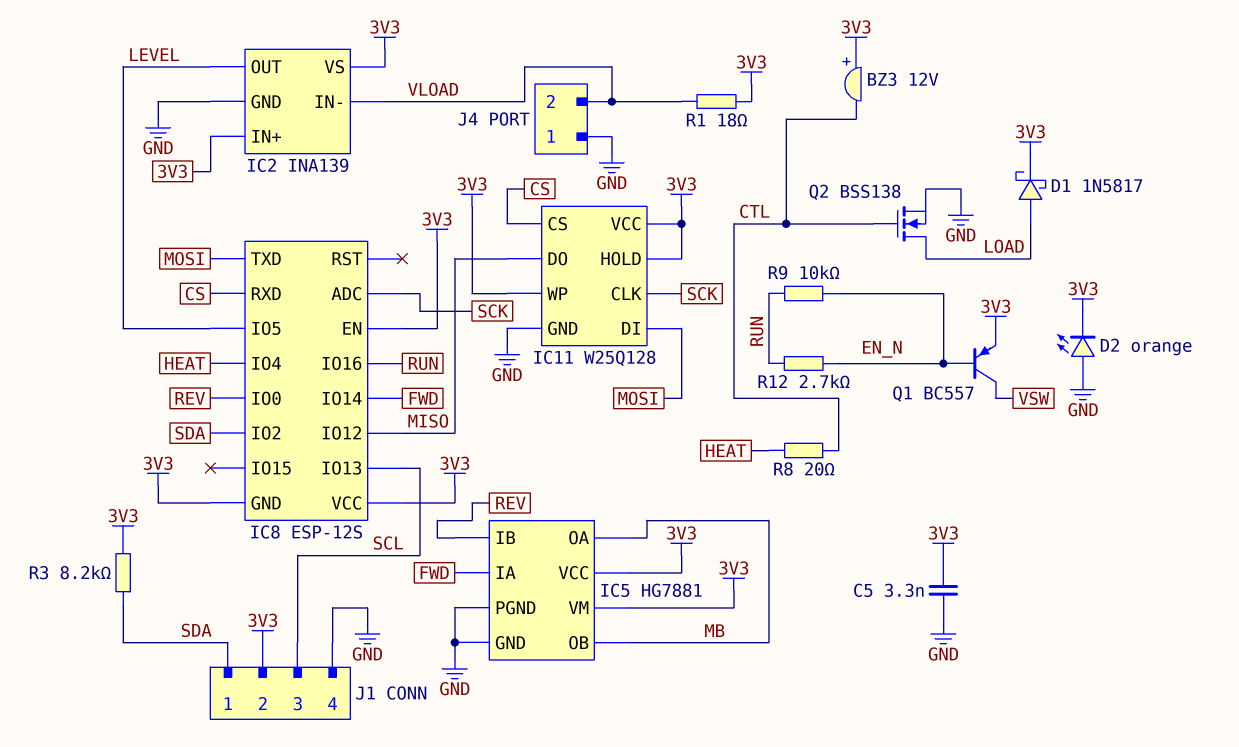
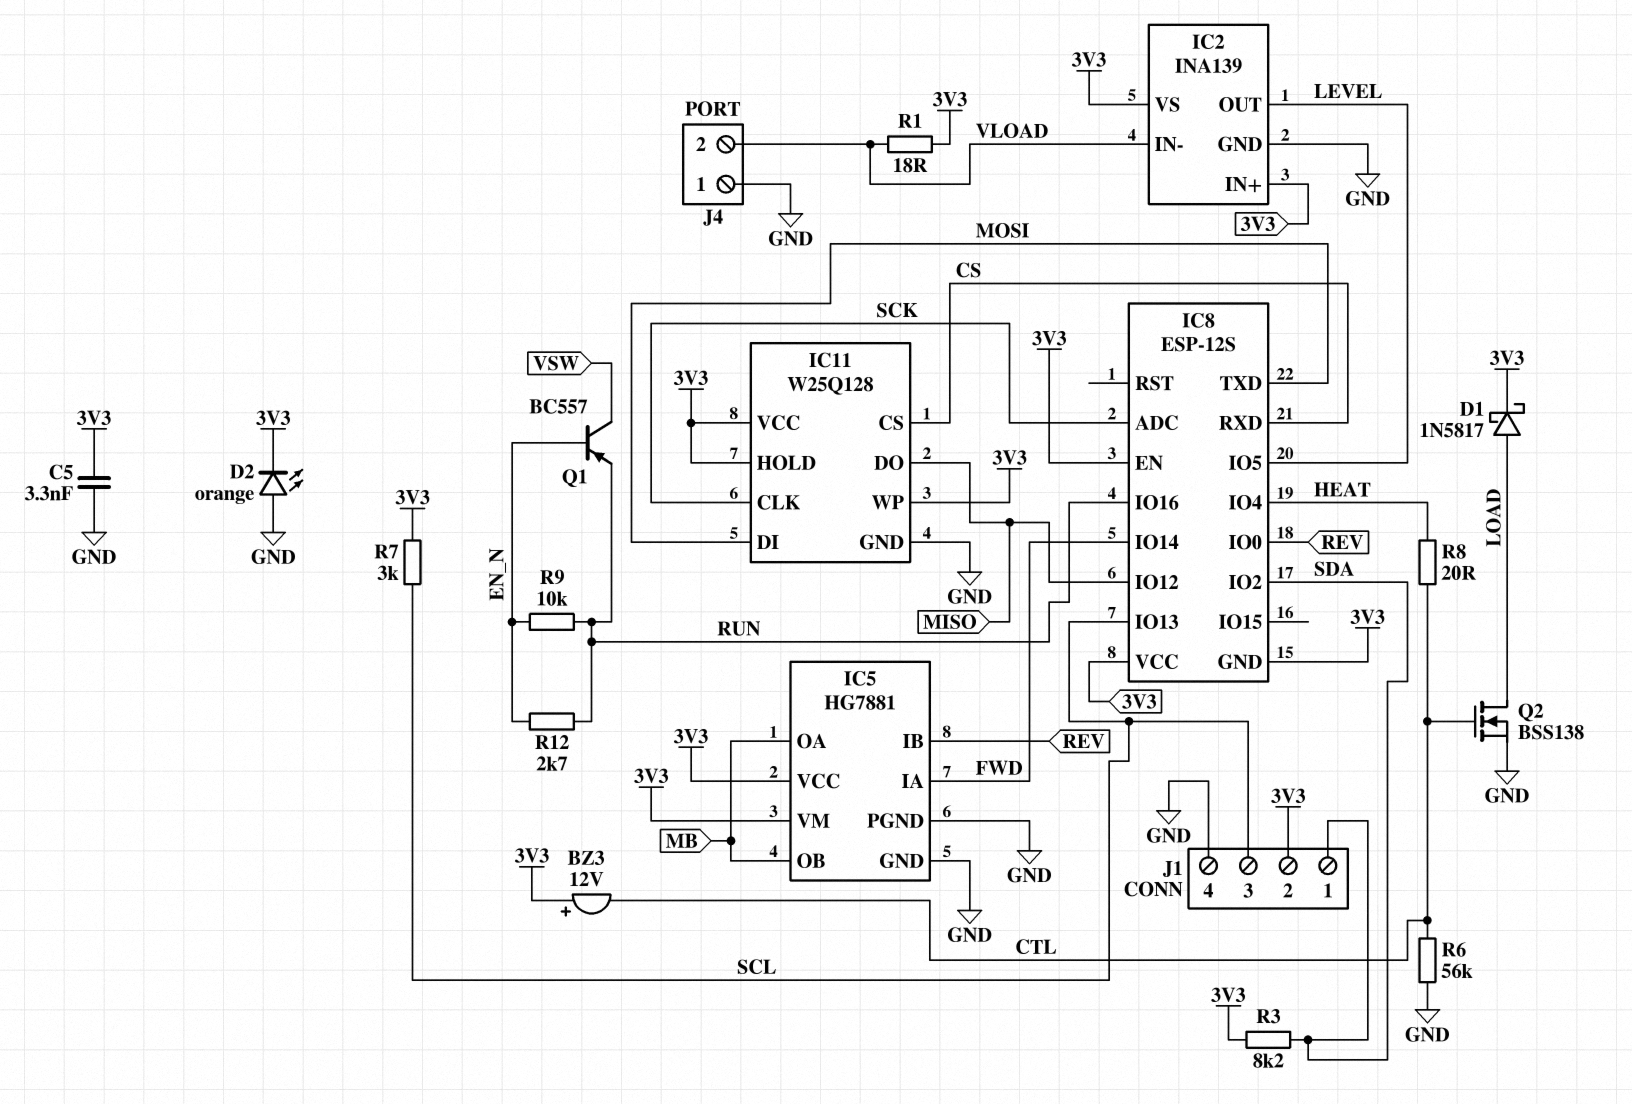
Q1: PNP BC557 (B EN_N, C VSW, E 3V3) -> PNP BC557 (B EN_N, C VSW, E RUN)
R6: none -> 56k (CTL, GND)
R7: none -> 3k (3V3, SCL)

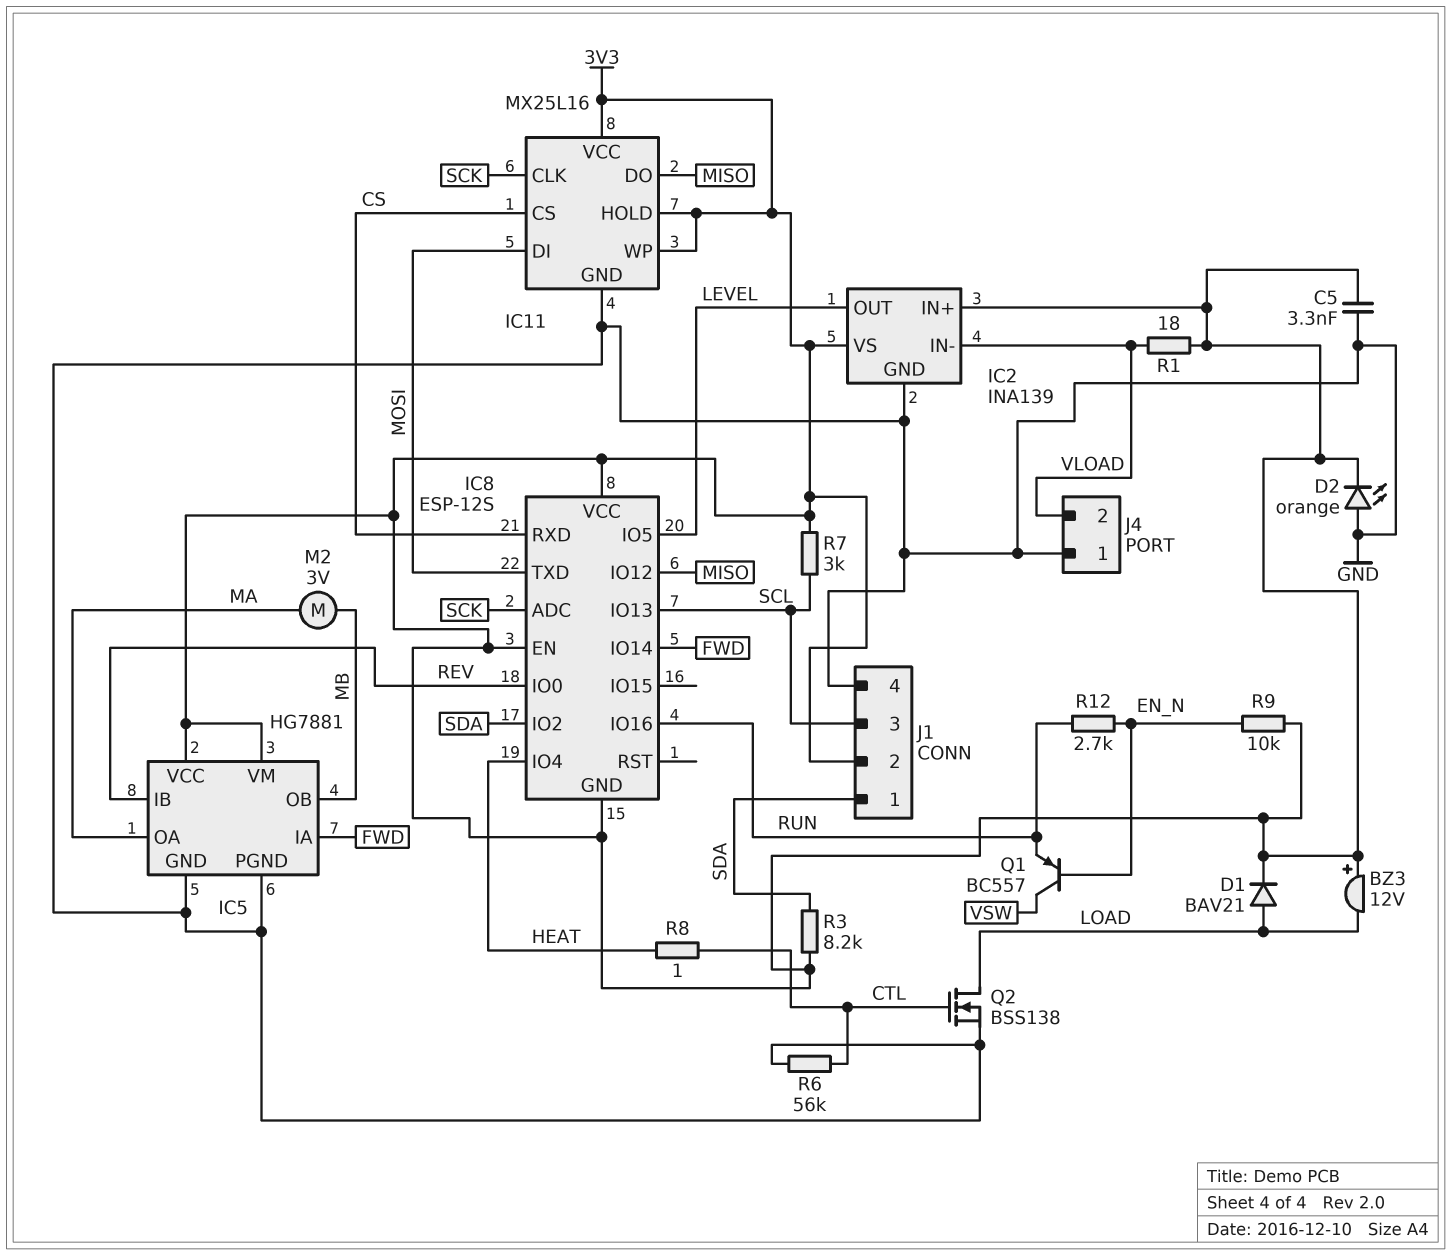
BZ3: buzzer 12V (plus 3V3, minus CTL) -> buzzer 12V (plus 3V3, minus LOAD)
D1: schottky 1N5817 (A LOAD, K 3V3) -> diode BAV21 (A LOAD, K 3V3)
IC5 pin OA: MB -> MA
IC11: W25Q128 -> MX25L16
M2: none -> motor 3V (MA, MB)
R8: 20 (CTL, HEAT) -> 1 (CTL, HEAT)
R9: 10k (EN_N, RUN) -> 10k (3V3, EN_N)

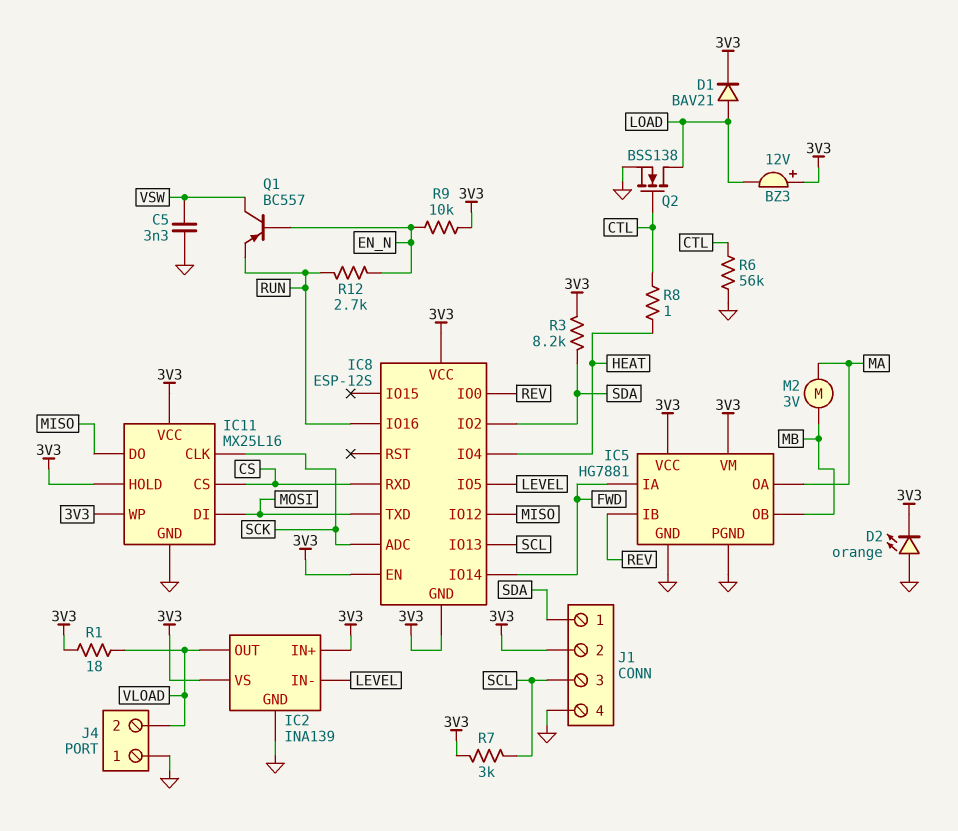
C5: 3.3nF (3V3, GND) -> 3.3nF (GND, VSW)
IC2 pin IN-: VLOAD -> LEVEL
IC2 pin OUT: LEVEL -> VLOAD

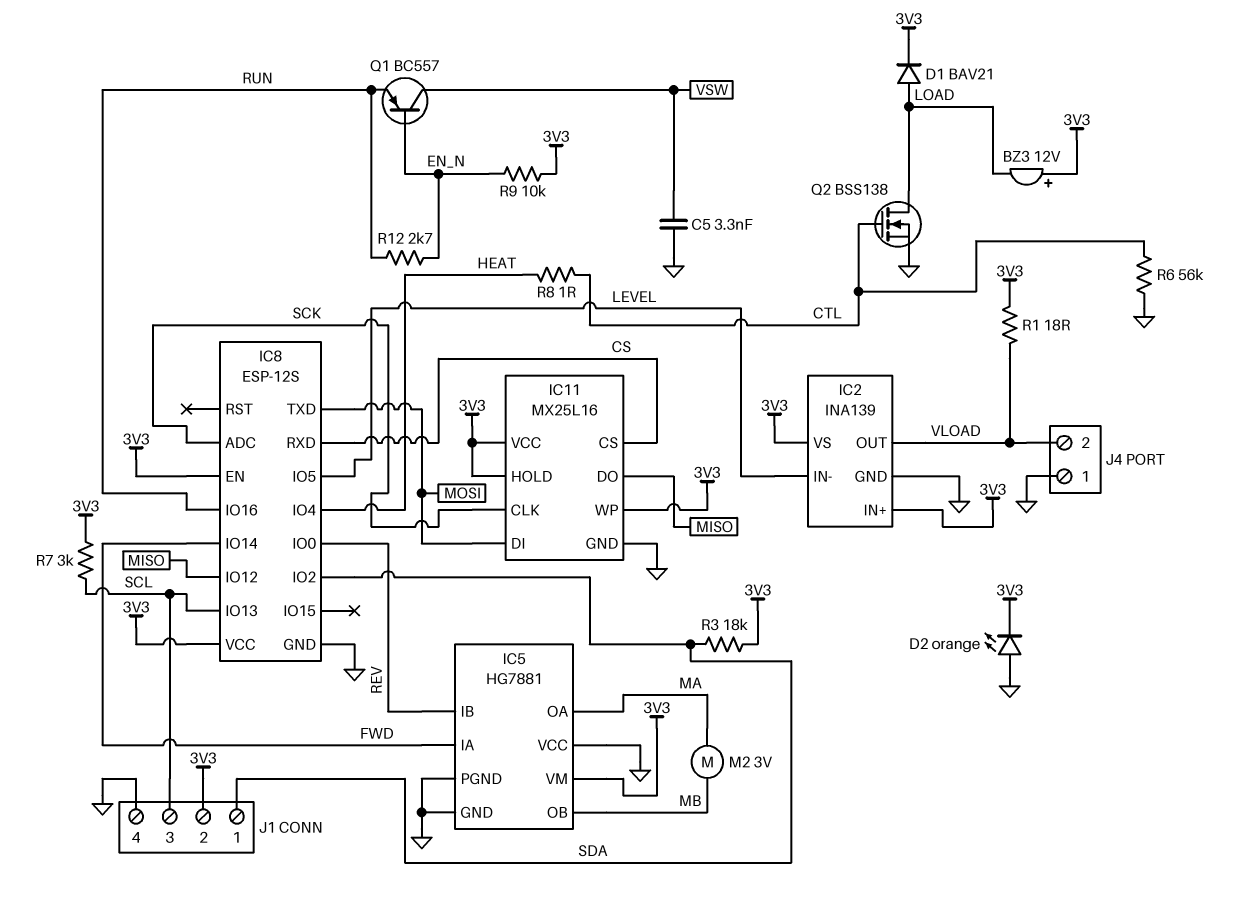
IC5 pin VCC: 3V3 -> GND
IC8 pin GND: 3V3 -> GND
R3: 8.2k (3V3, SDA) -> 18k (3V3, SDA)

